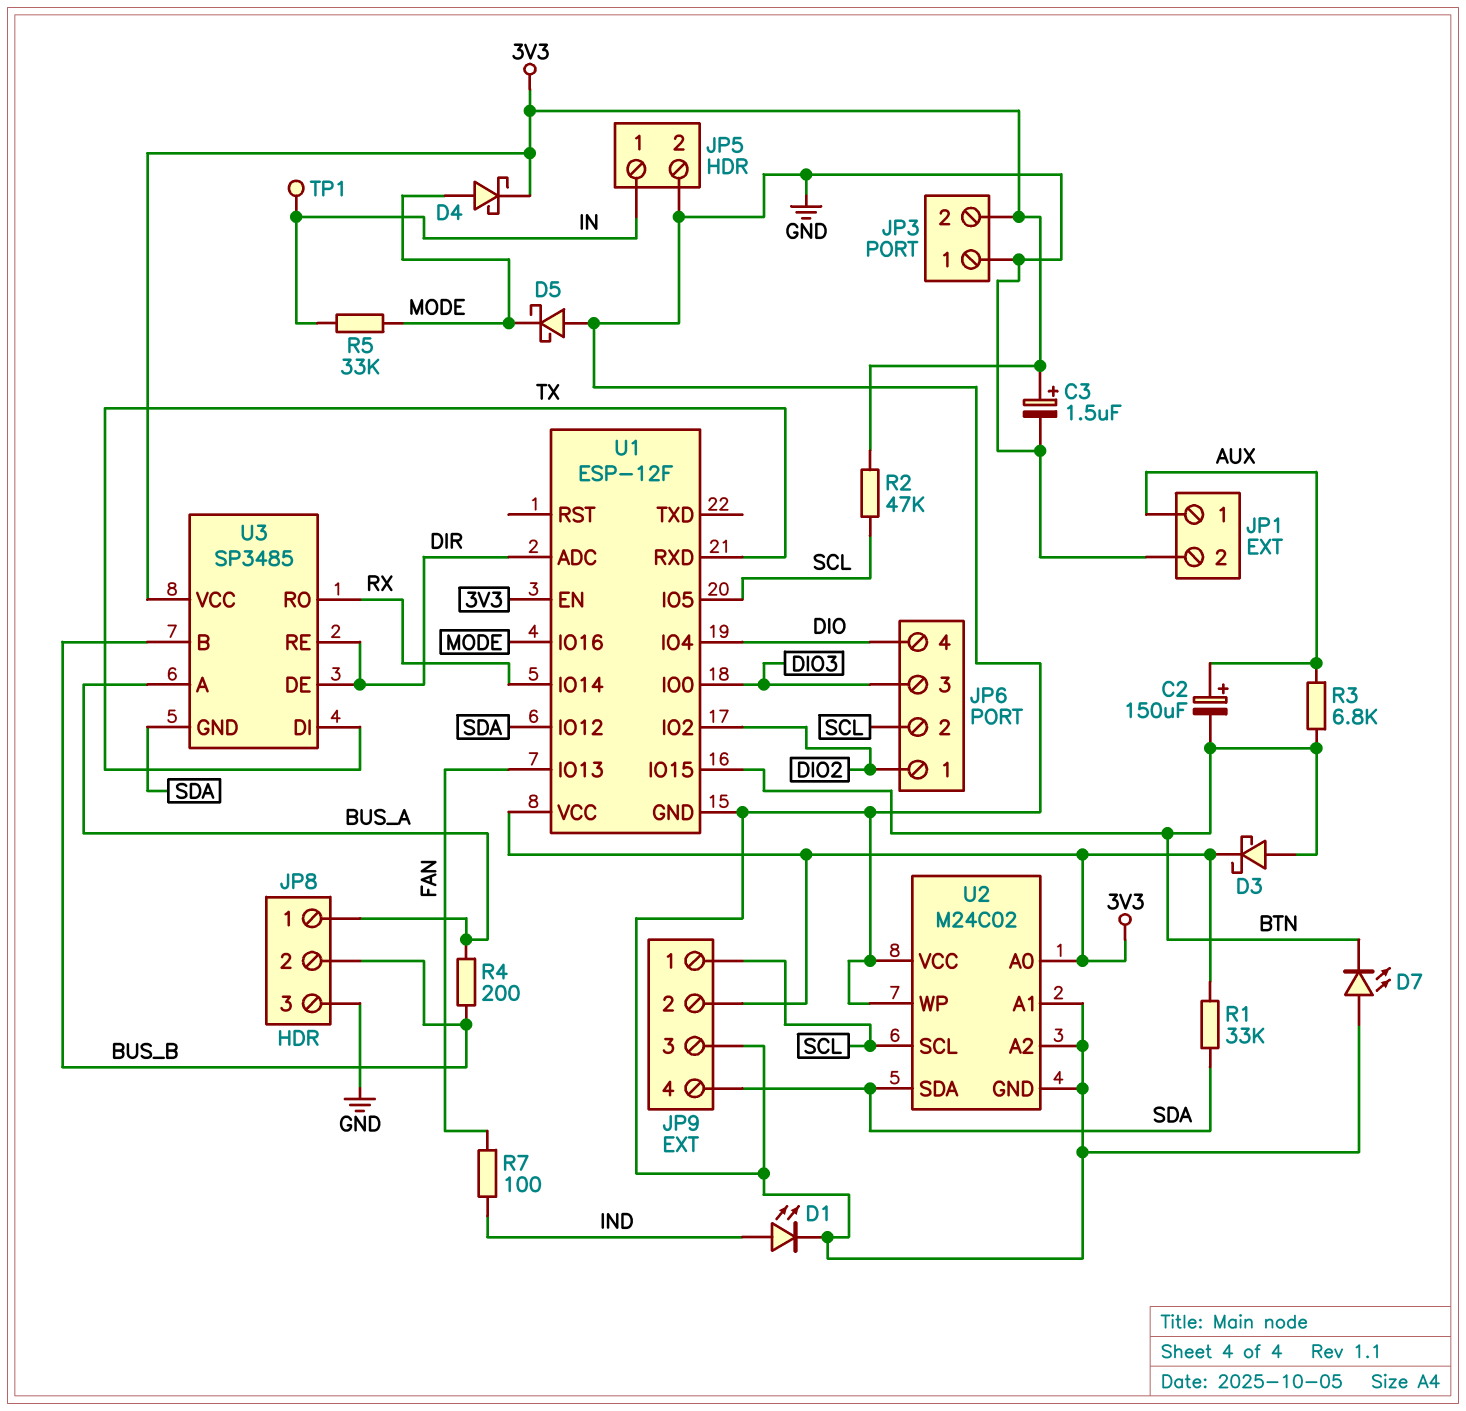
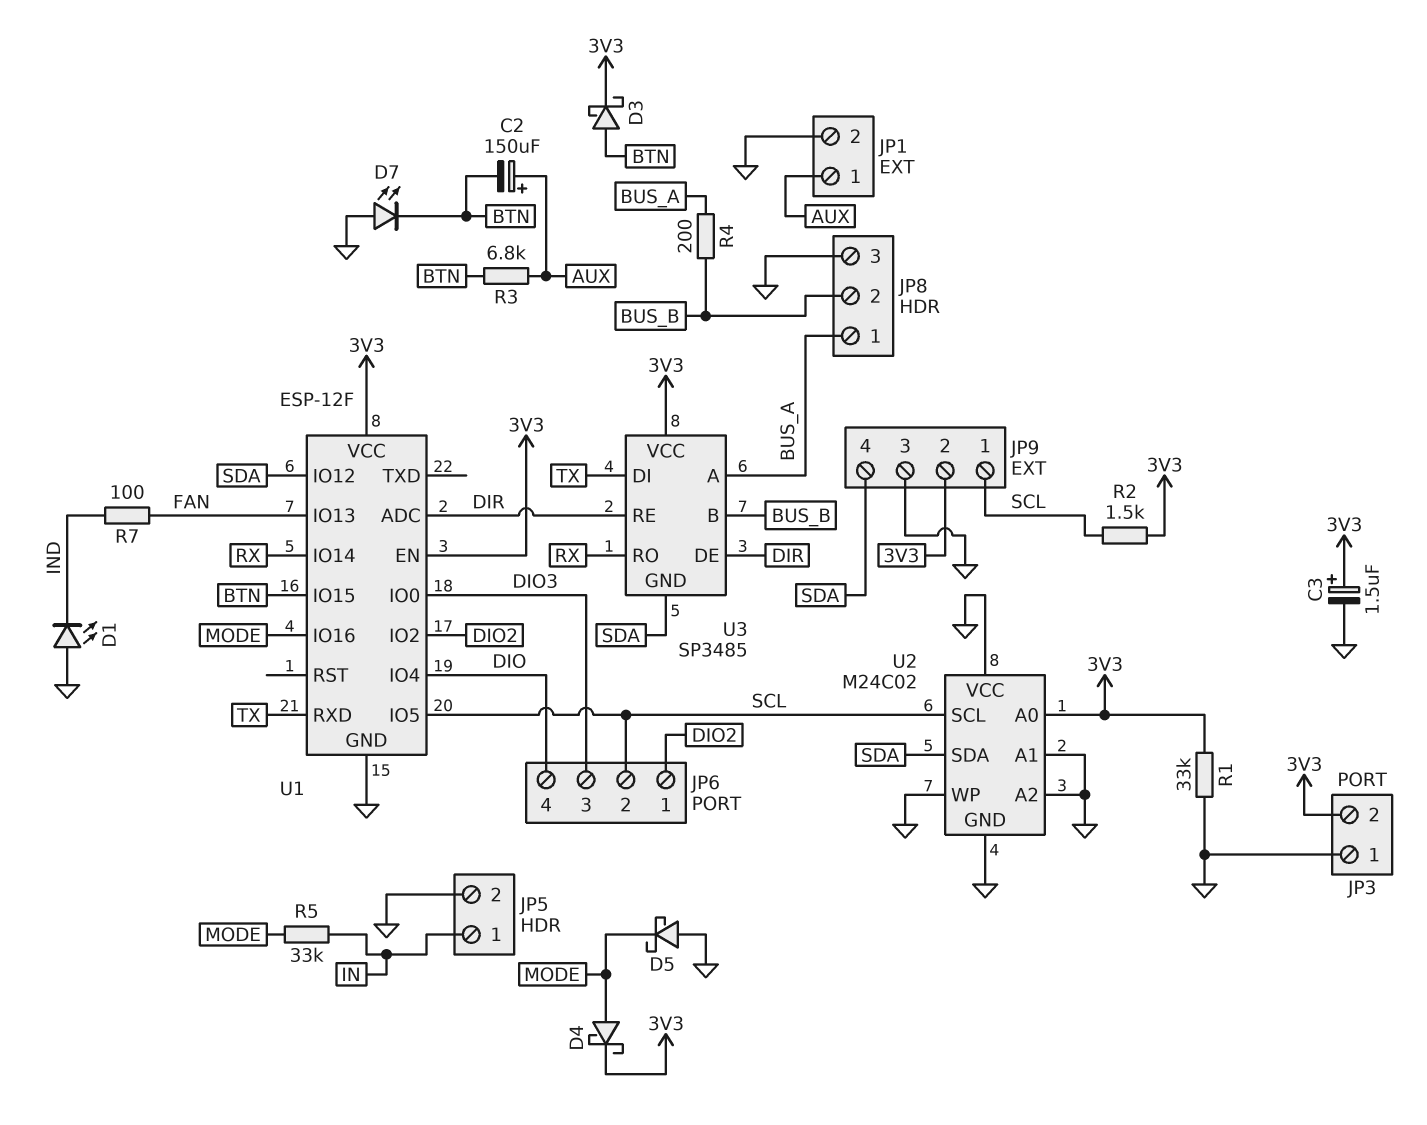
D1: LED (A IND, K GND) -> LED (A GND, K IND)
R1: 33k (3V3, SDA) -> 33k (3V3, GND)
R2: 47k (3V3, SCL) -> 1.5k (3V3, SCL)
TP1: test point (IN) -> none

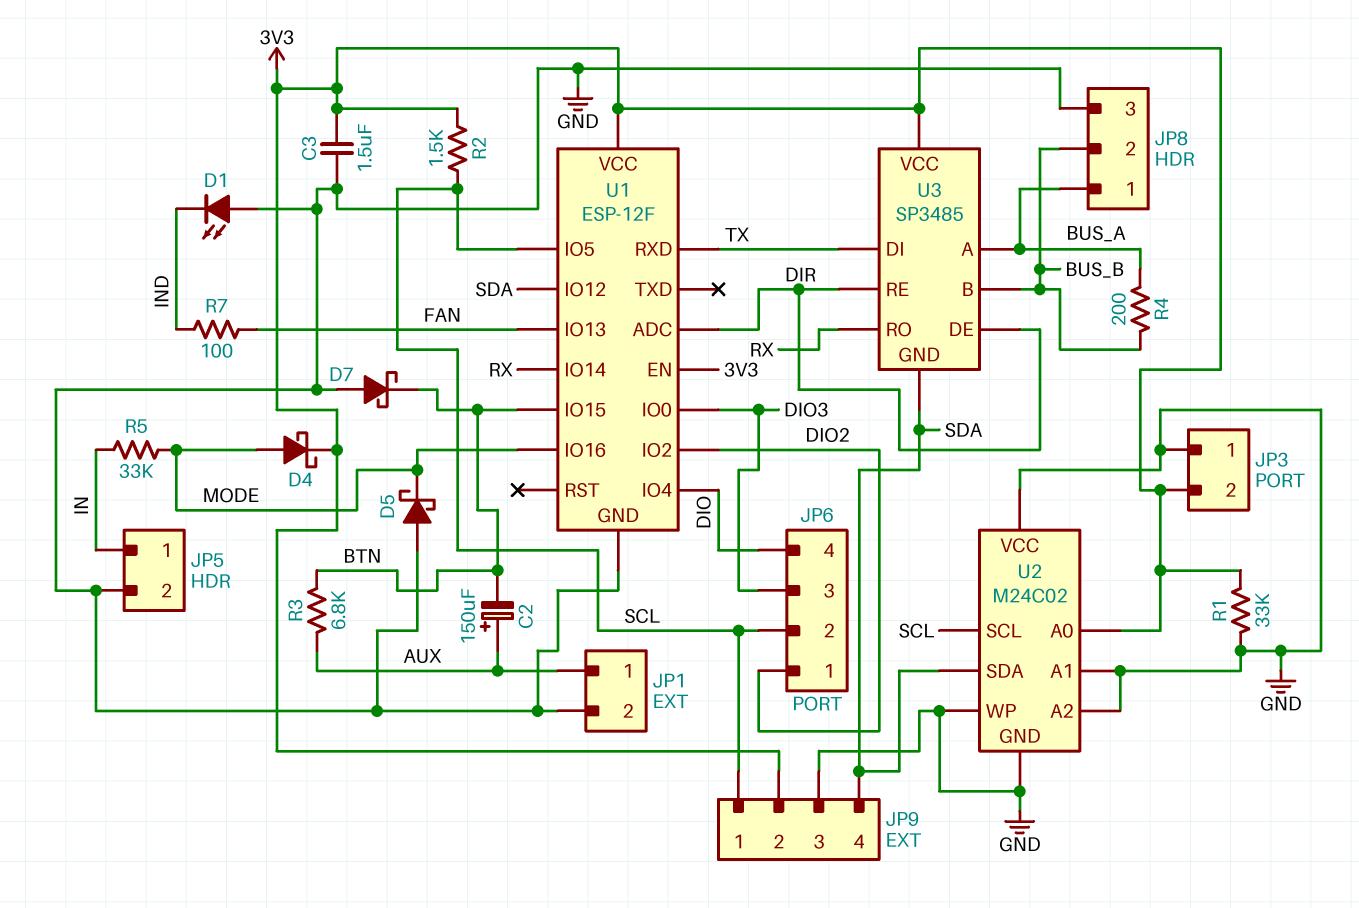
C3: 1.5uF (plus 3V3, minus GND) -> 1.5uF (3V3, GND)
D3: schottky (A BTN, K 3V3) -> none
D7: LED (A GND, K BTN) -> schottky (A GND, K BTN)

